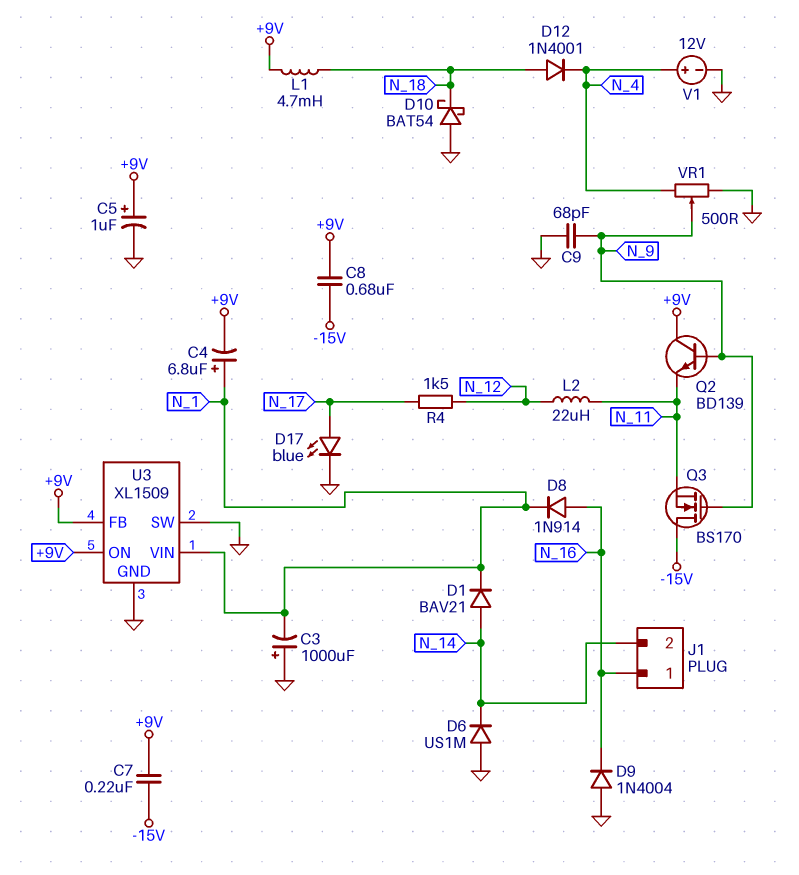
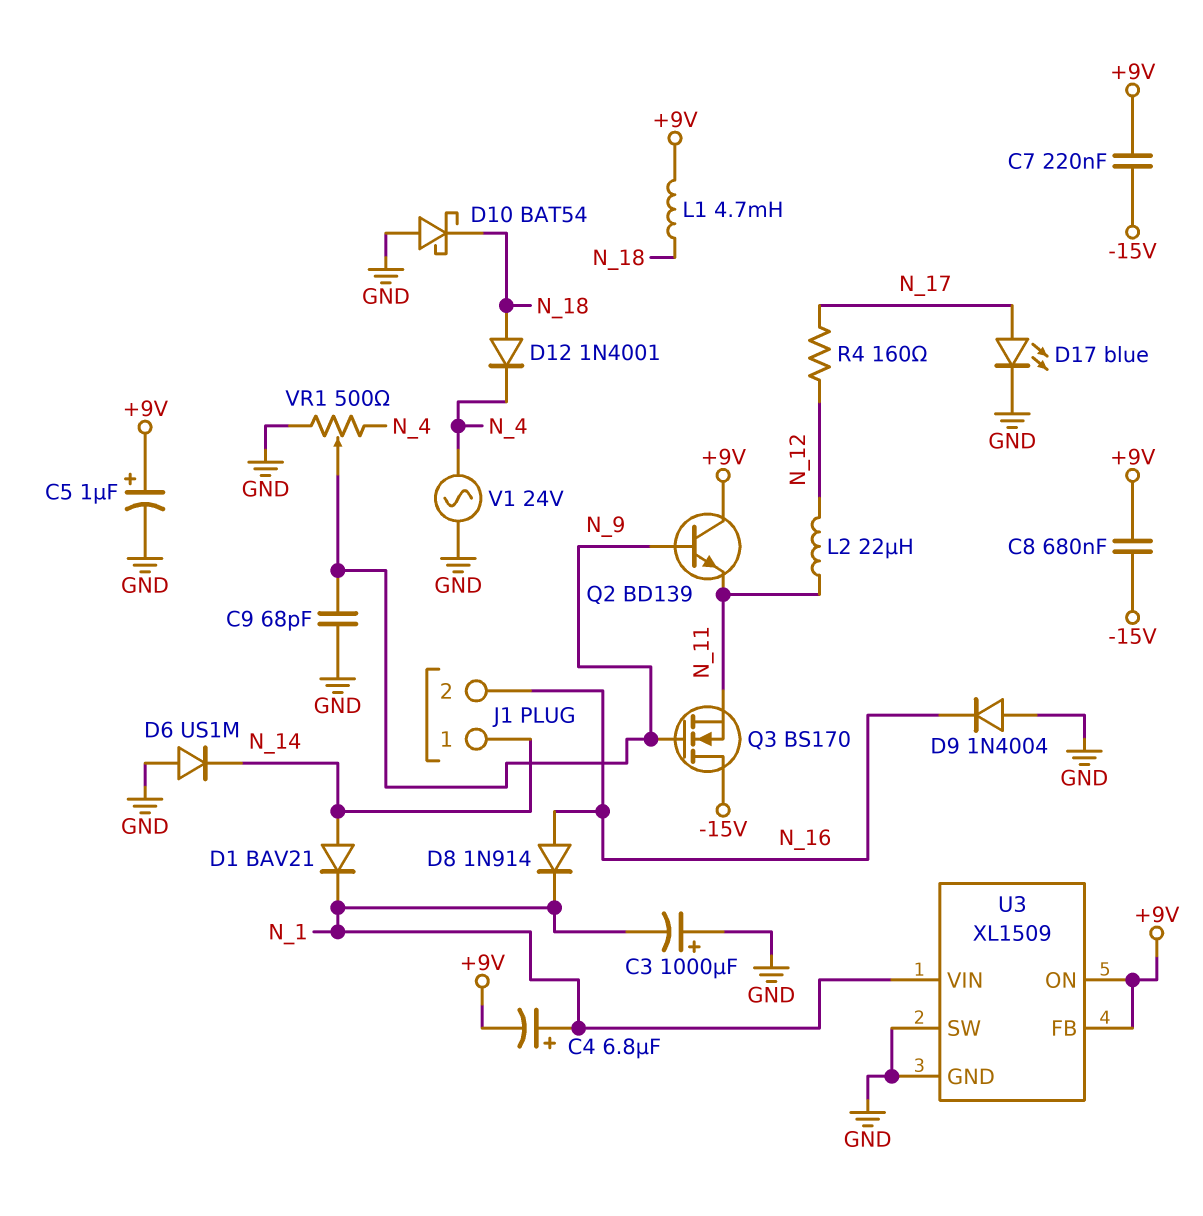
J1 pin 1: N_16 -> N_14
J1 pin 2: N_14 -> N_16
R4: 1.5k (N_12, N_17) -> 160 (N_12, N_17)
V1: 12V (plus N_4, minus GND) -> AC 24V (GND, N_4)

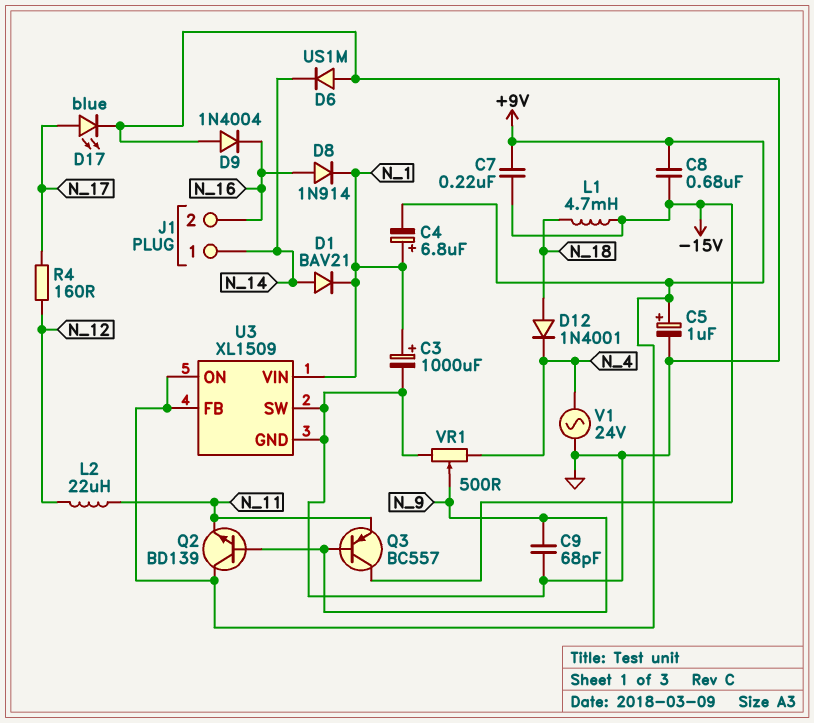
C3: 1000uF (plus GND, minus N_1) -> 1000uF (plus N_1, minus GND)
D10: schottky BAT54 (A GND, K N_18) -> none
L1: 4.7mH (+9V, N_18) -> 4.7mH (-15V, N_18)
Q3: NMOS BS170 (G N_9, D -15V, S N_11) -> PNP BC557 (B N_9, C -15V, E N_11)

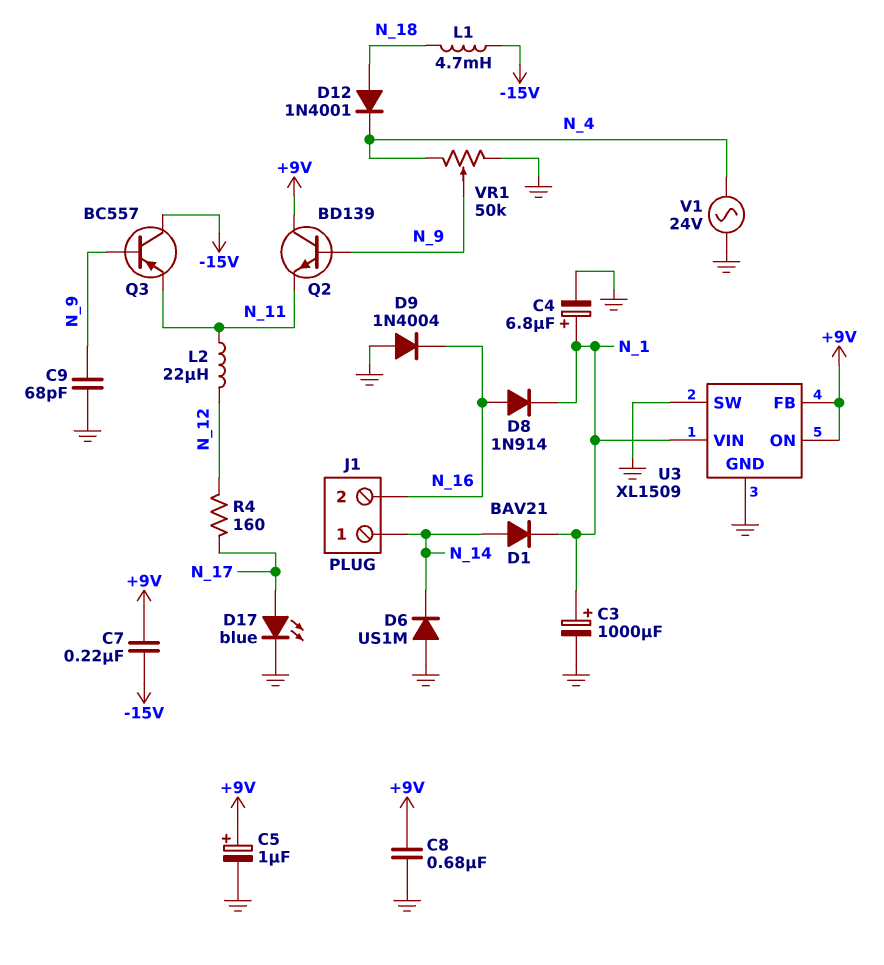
C4: 6.8uF (plus N_1, minus +9V) -> 6.8uF (plus N_1, minus GND)
C8: 680nF (+9V, -15V) -> 680nF (+9V, GND)
VR1: 500 (GND, N_4, wiper N_9) -> 50k (GND, N_4, wiper N_9)

